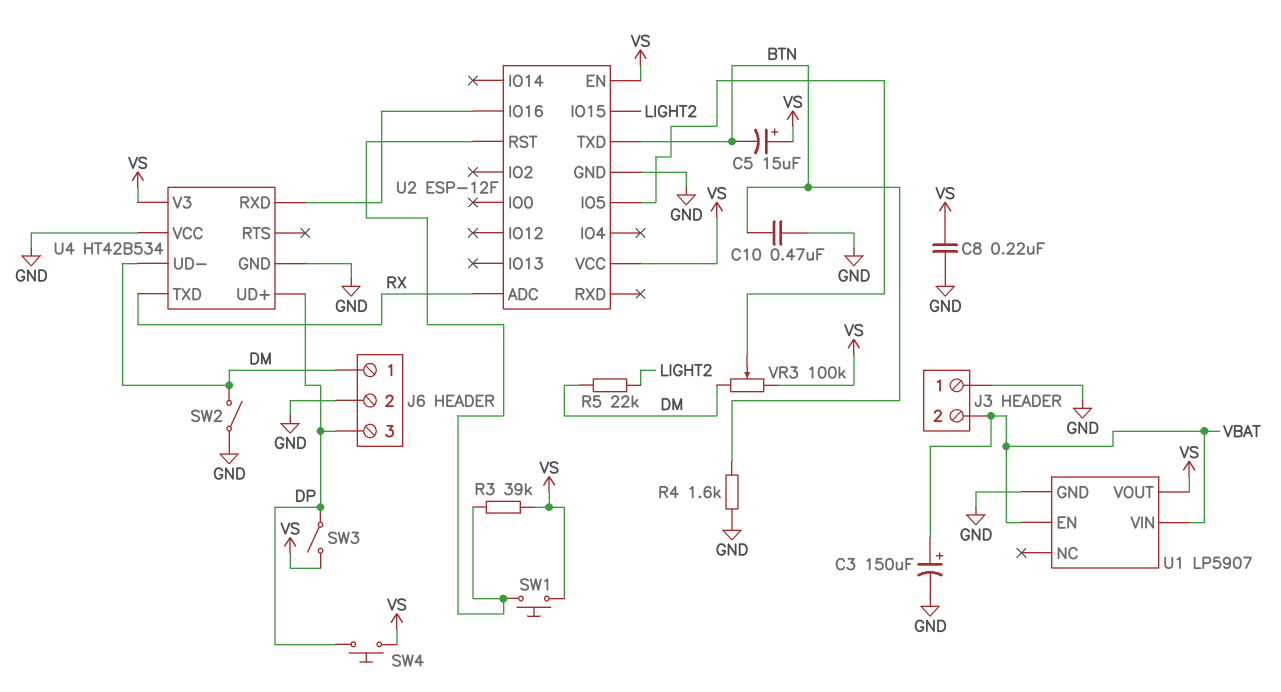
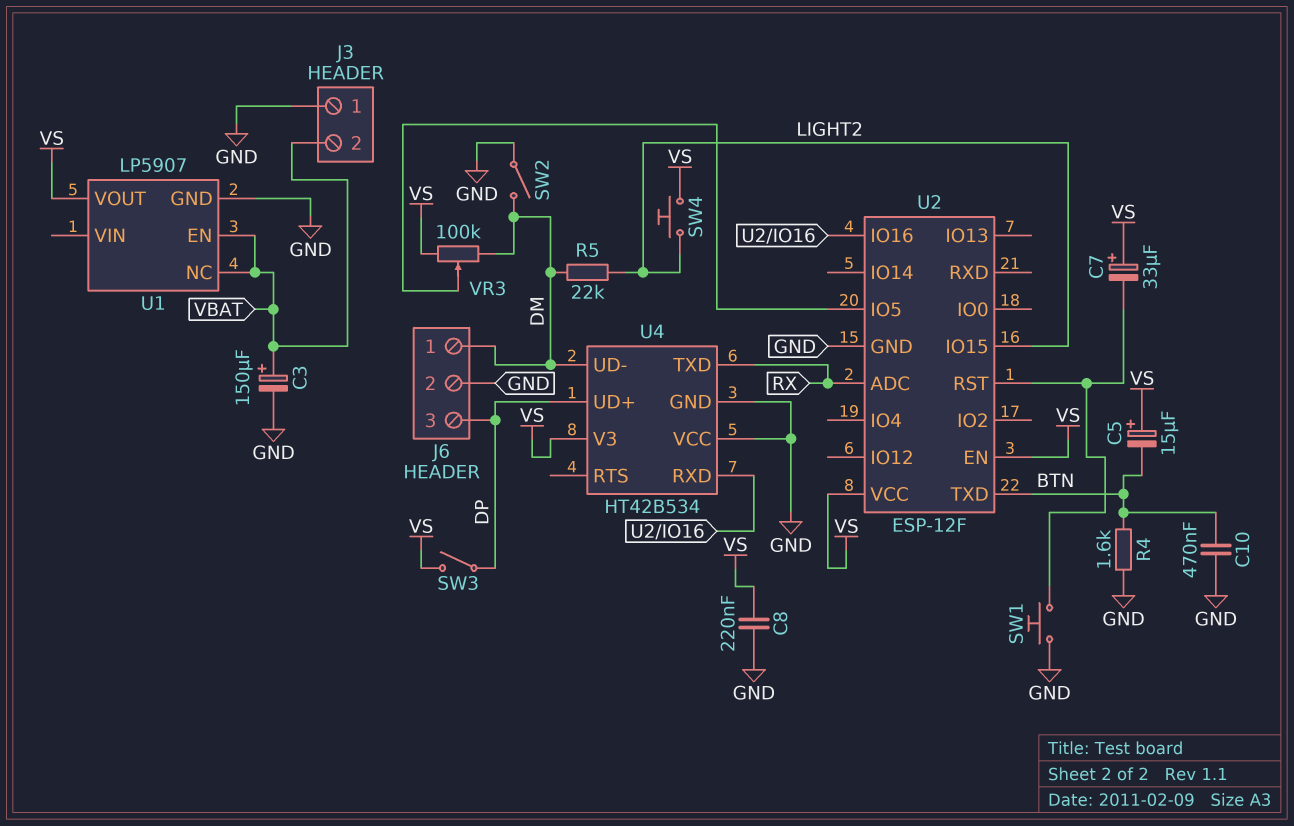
C7: none -> 33uF (plus VS, minus U2/RST)
R3: 39k (U2/RST, VS) -> none
SW1: button (U2/RST, VS) -> button (GND, U2/RST)
SW4: button (DP, VS) -> button (LIGHT2, VS)
U1 pin NC: none -> VBAT
U1 pin VIN: VBAT -> none

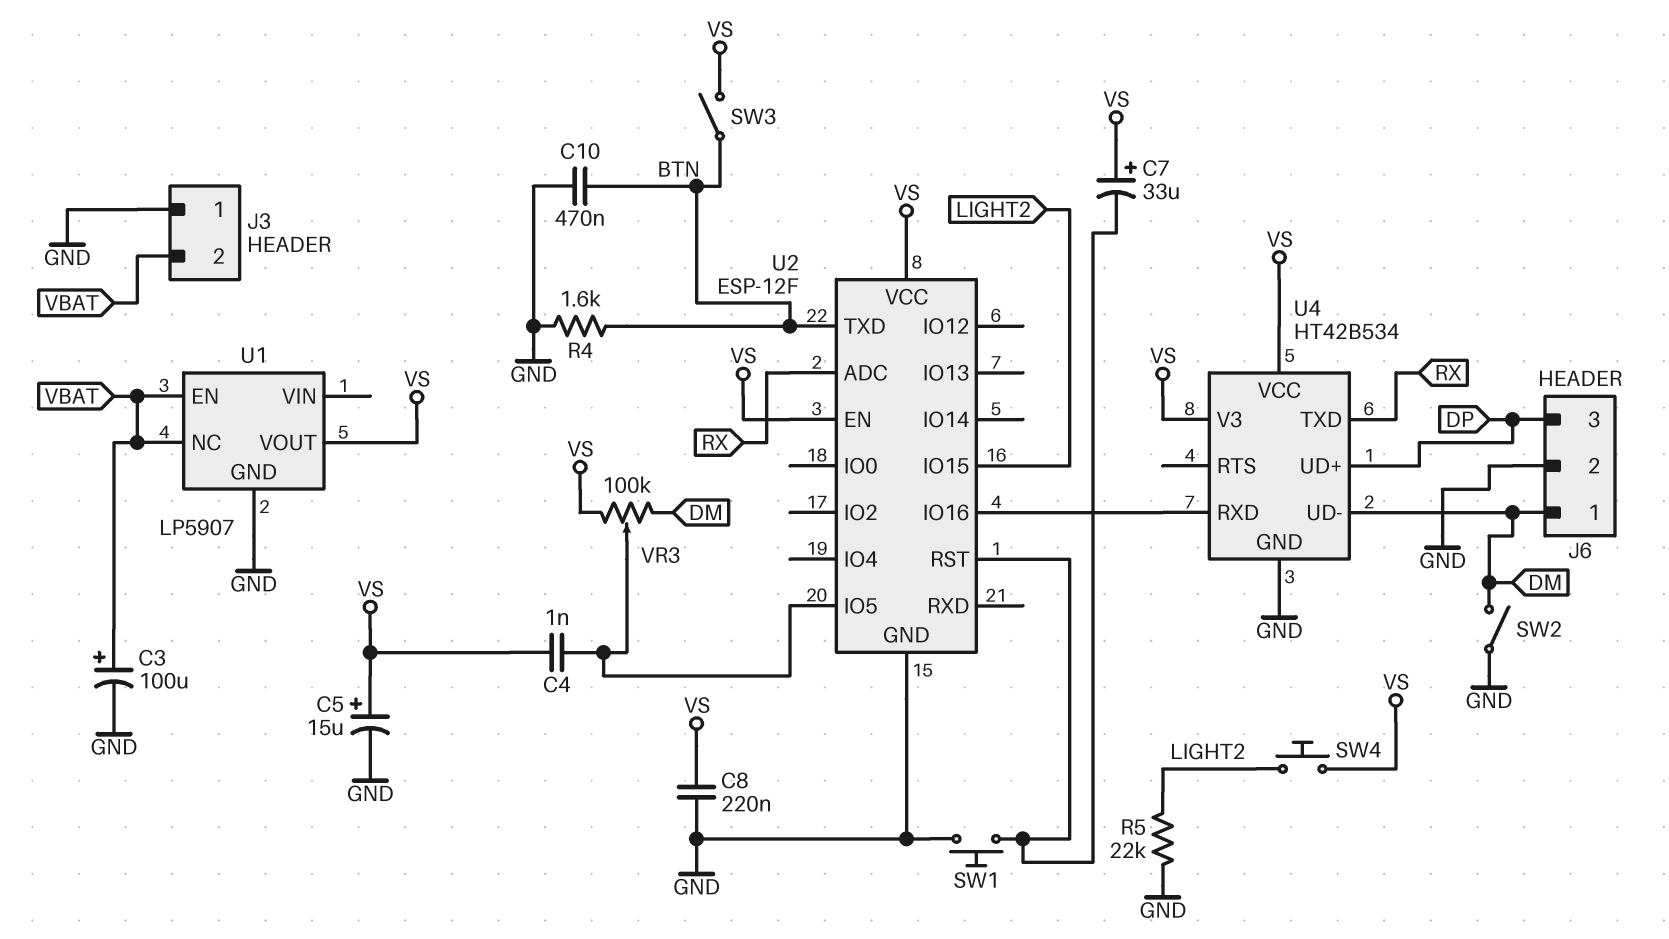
C3: 150uF (plus VBAT, minus GND) -> 100uF (plus VBAT, minus GND)
C4: none -> 1nF (U2/IO5, VS)
C5: 15uF (plus VS, minus BTN) -> 15uF (plus VS, minus GND)
R5: 22k (DM, LIGHT2) -> 22k (GND, LIGHT2)
SW3: switch (DP, VS) -> switch (BTN, VS)
U4 pin VCC: GND -> VS

